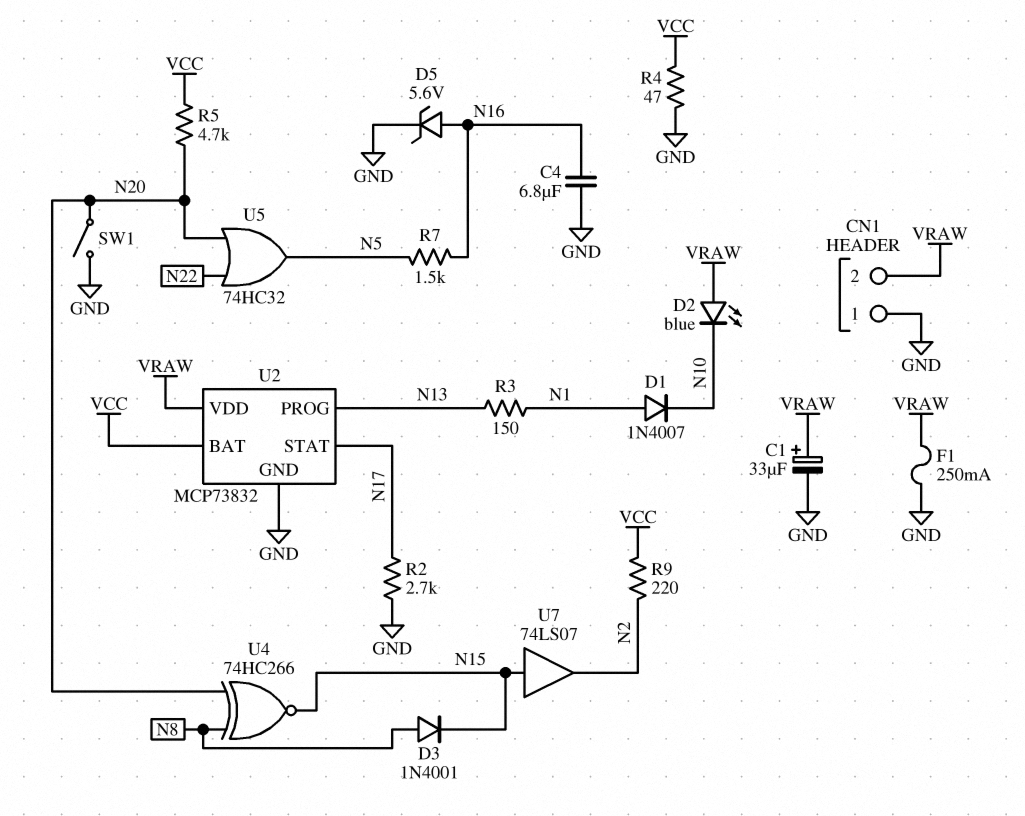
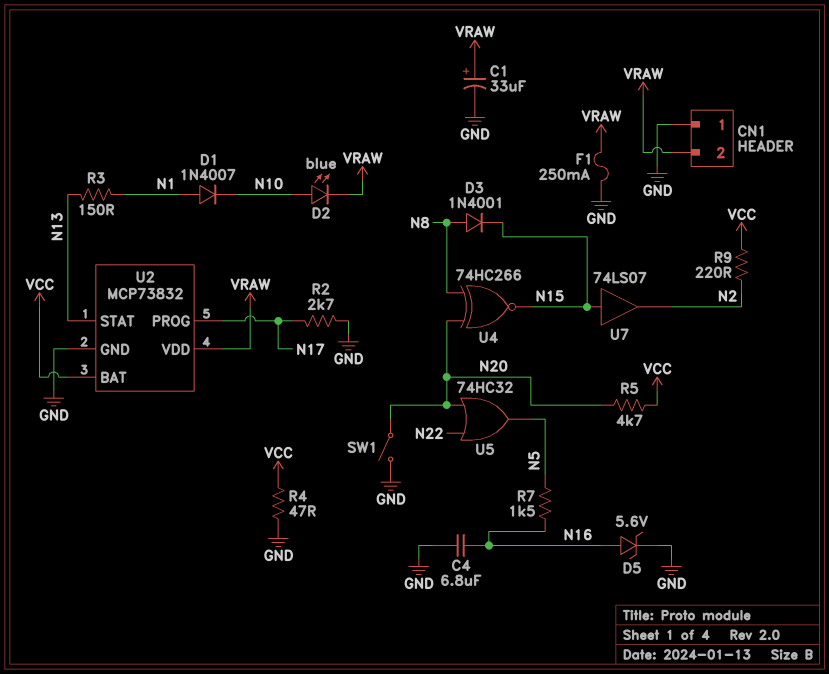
D2: LED blue (A VRAW, K N10) -> LED blue (A N10, K VRAW)
U2 pin PROG: N13 -> N17
U2 pin STAT: N17 -> N13

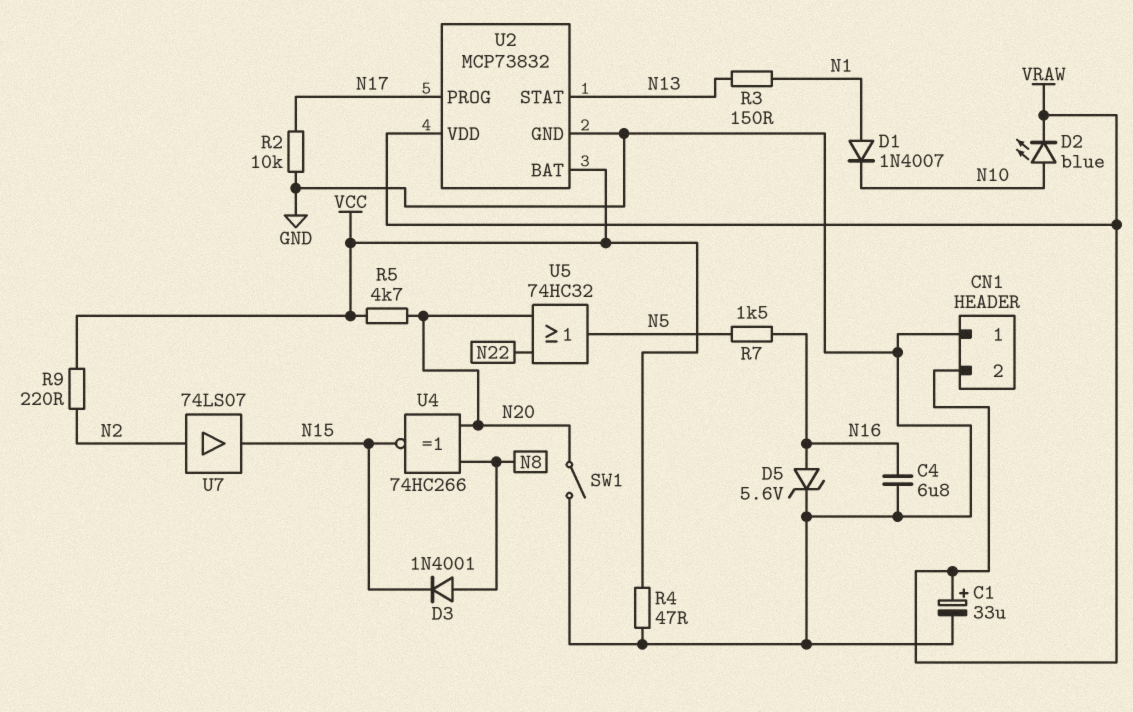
F1: 250mA (GND, VRAW) -> none
R2: 2.7k (GND, N17) -> 10k (GND, N17)
U7: buffer 74LS07 (in N15, out N2) -> buffer 74LS07 (in N2, out N15)

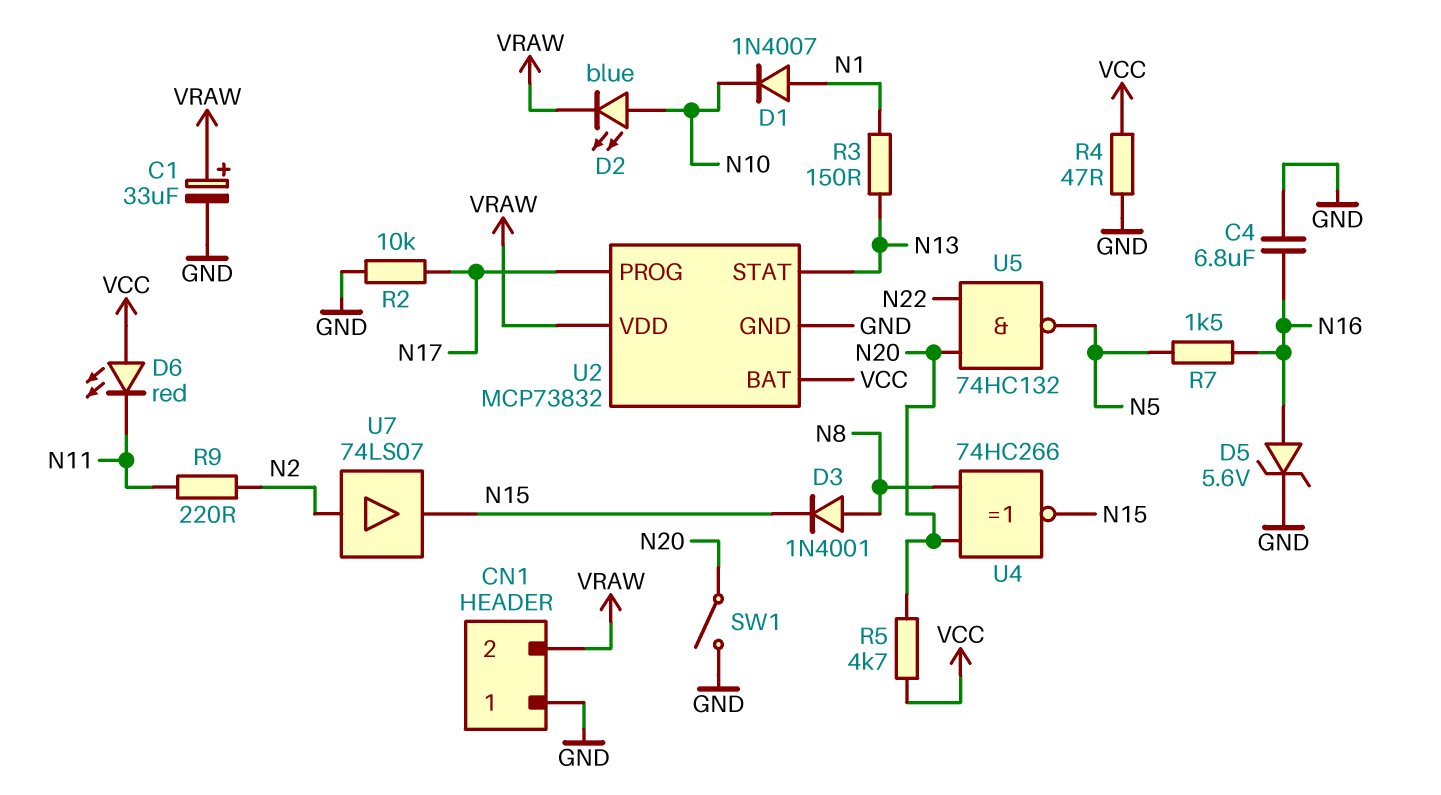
D6: none -> LED red (A VCC, K N11)
R9: 220 (N2, VCC) -> 220 (N2, N11)
U5: OR 74HC32 (in N20, in N22, out N5) -> NAND 74HC132 (in N20, in N22, out N5)

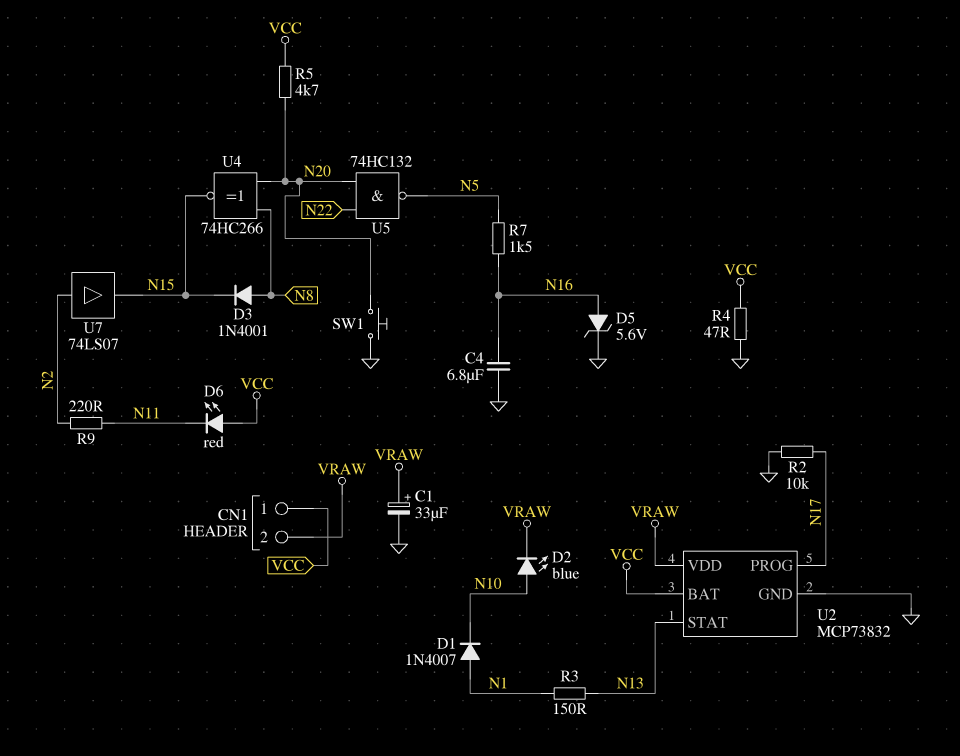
CN1 pin 1: GND -> VCC
SW1: switch (GND, N20) -> button (GND, N20)

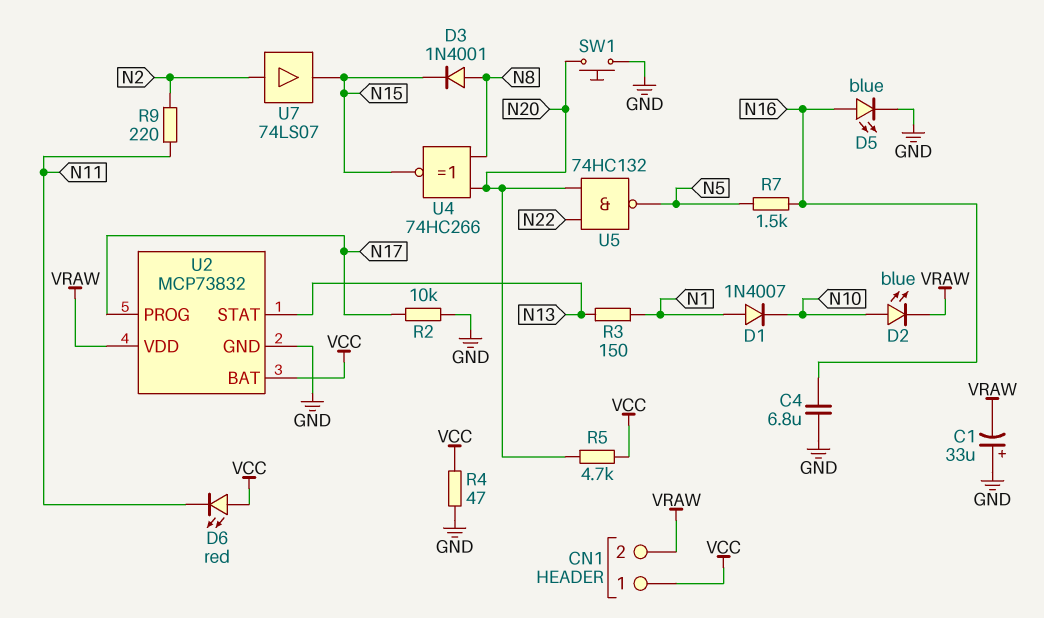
C1: 33uF (plus VRAW, minus GND) -> 33uF (plus GND, minus VRAW)
D5: zener 5.6V (A N16, K GND) -> LED blue (A N16, K GND)

